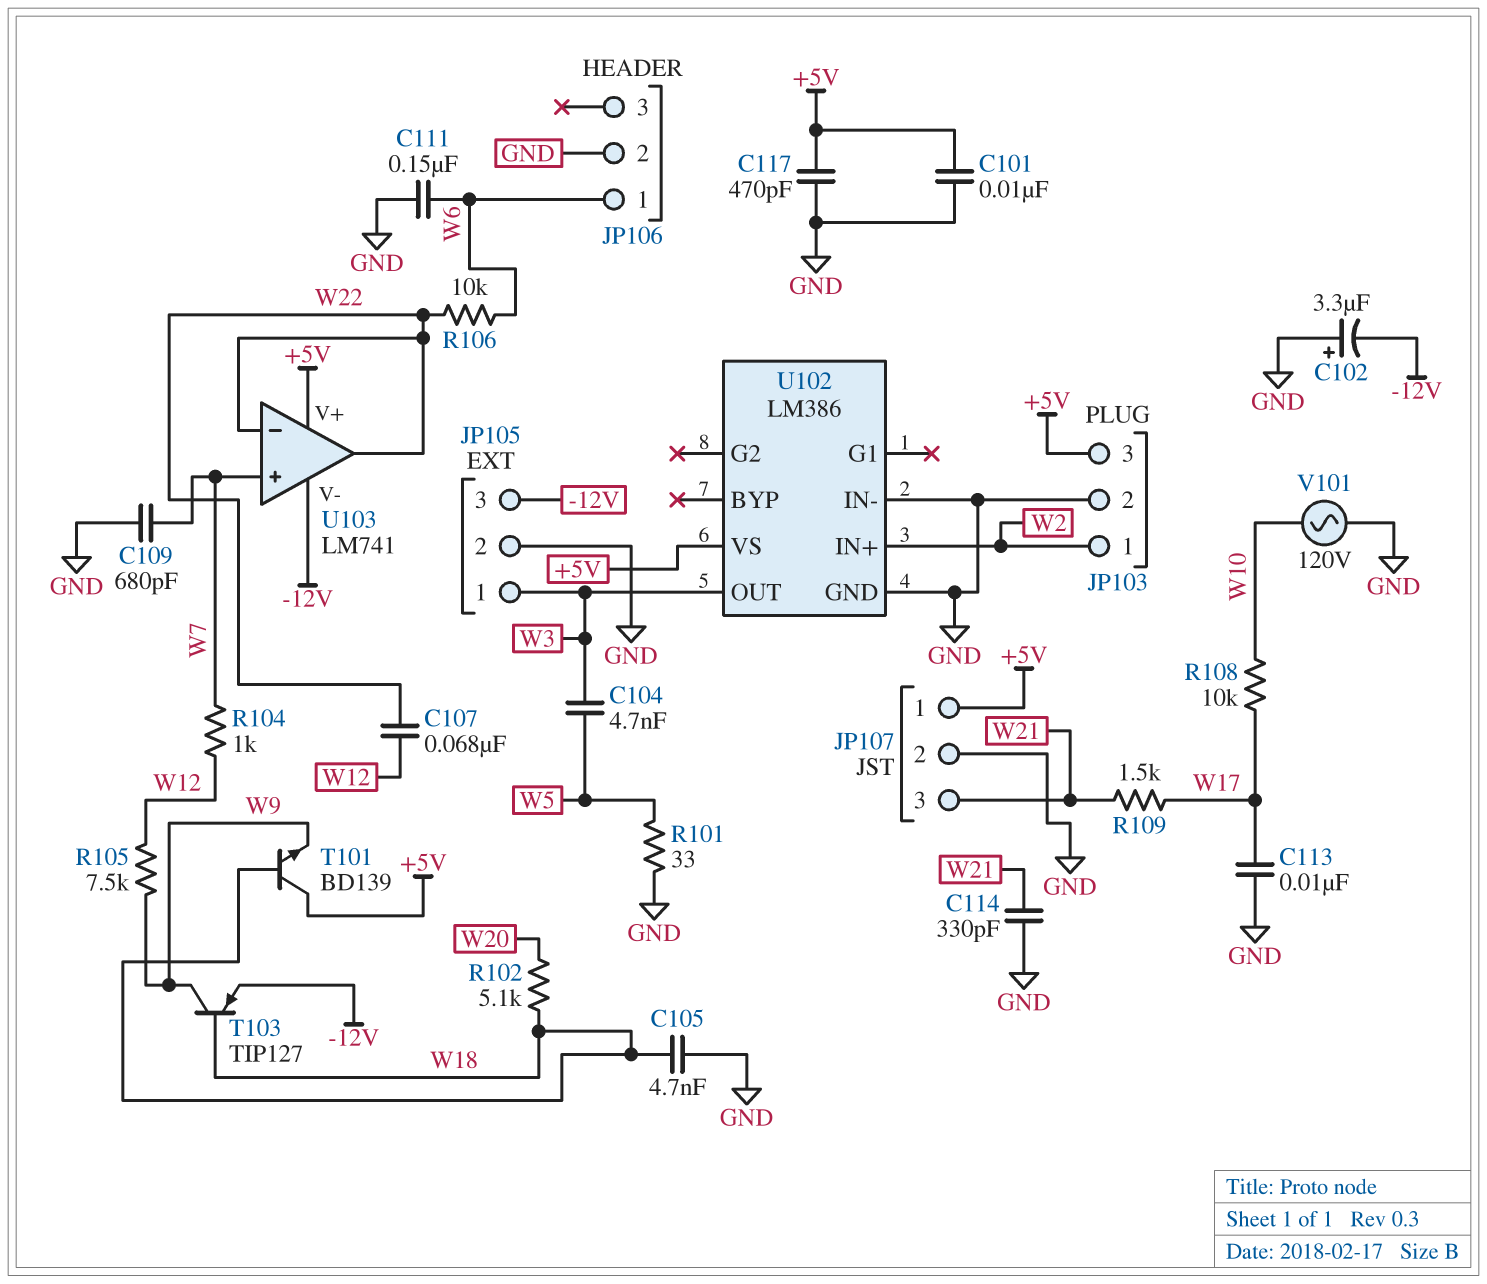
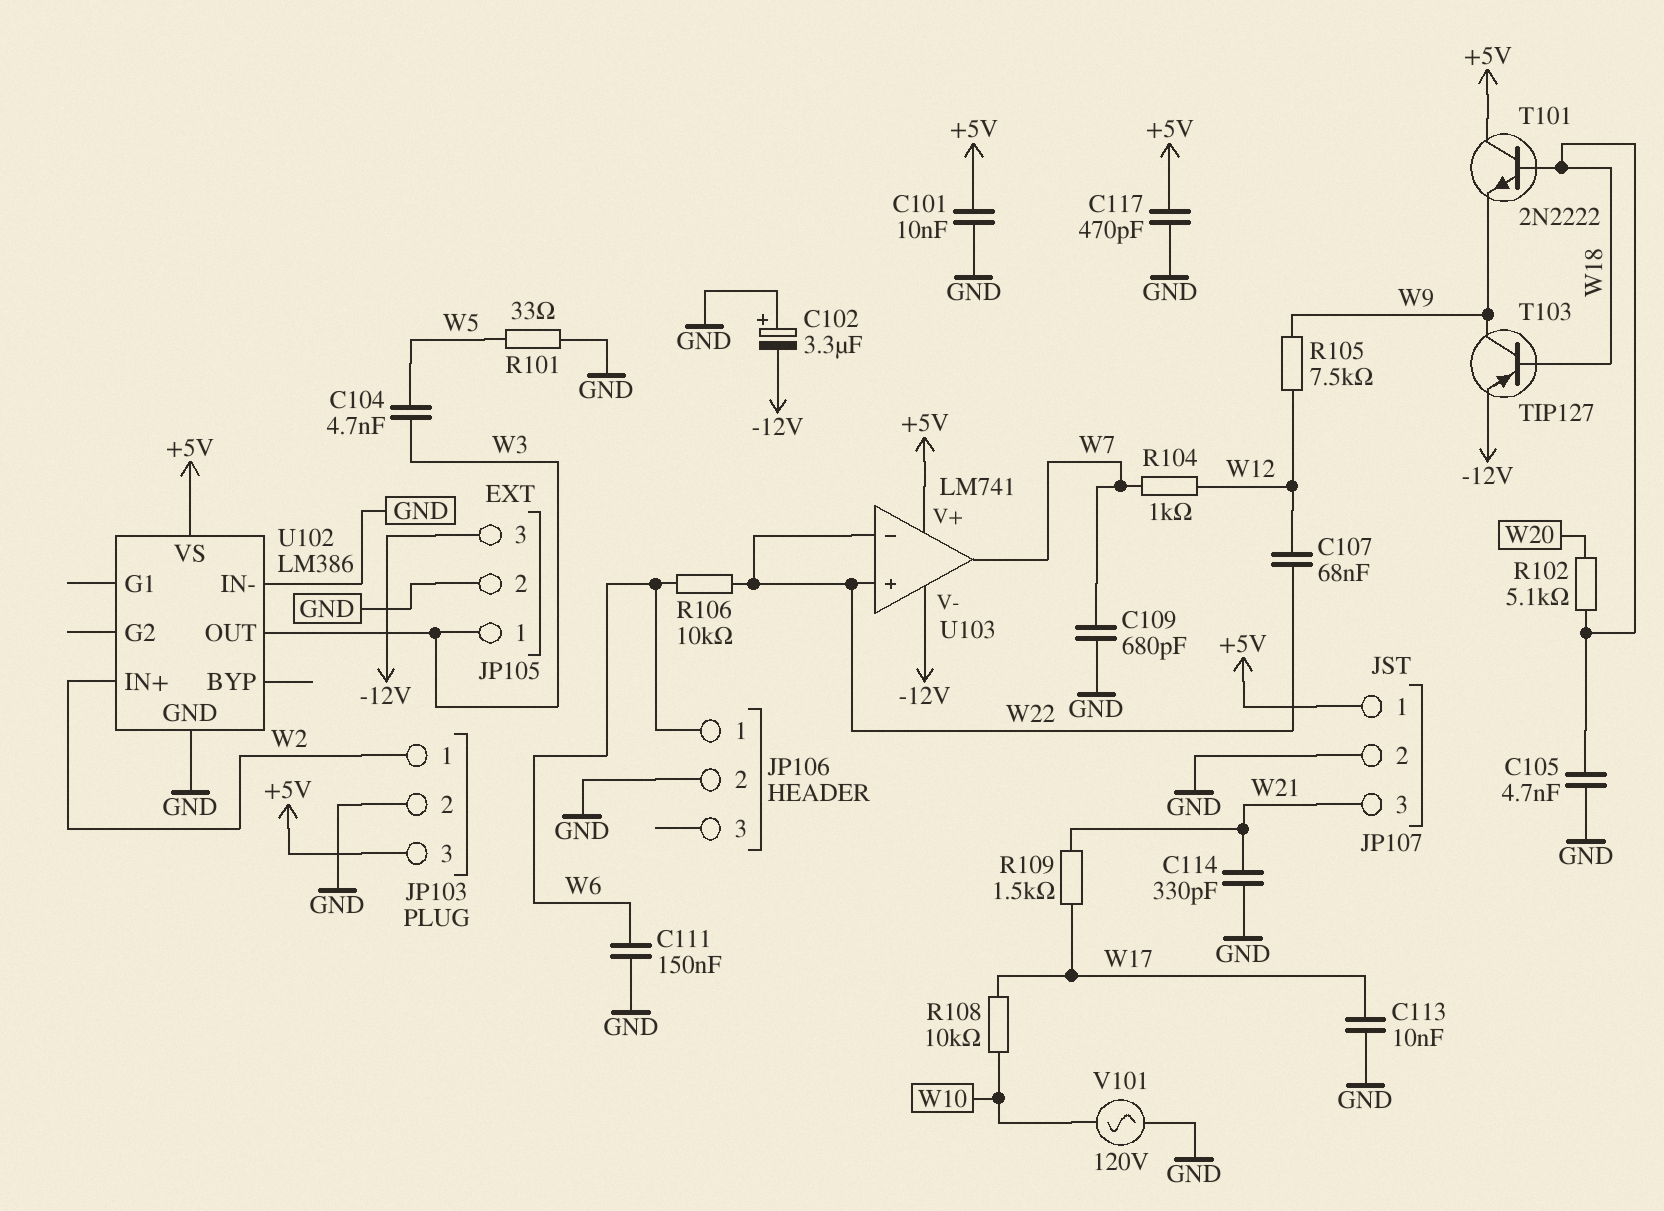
T101: NPN BD139 (B W18, C +5V, E W9) -> NPN 2N2222 (B W18, C +5V, E W9)
U103 pin in+: W7 -> W22
U103 pin out: W22 -> W7

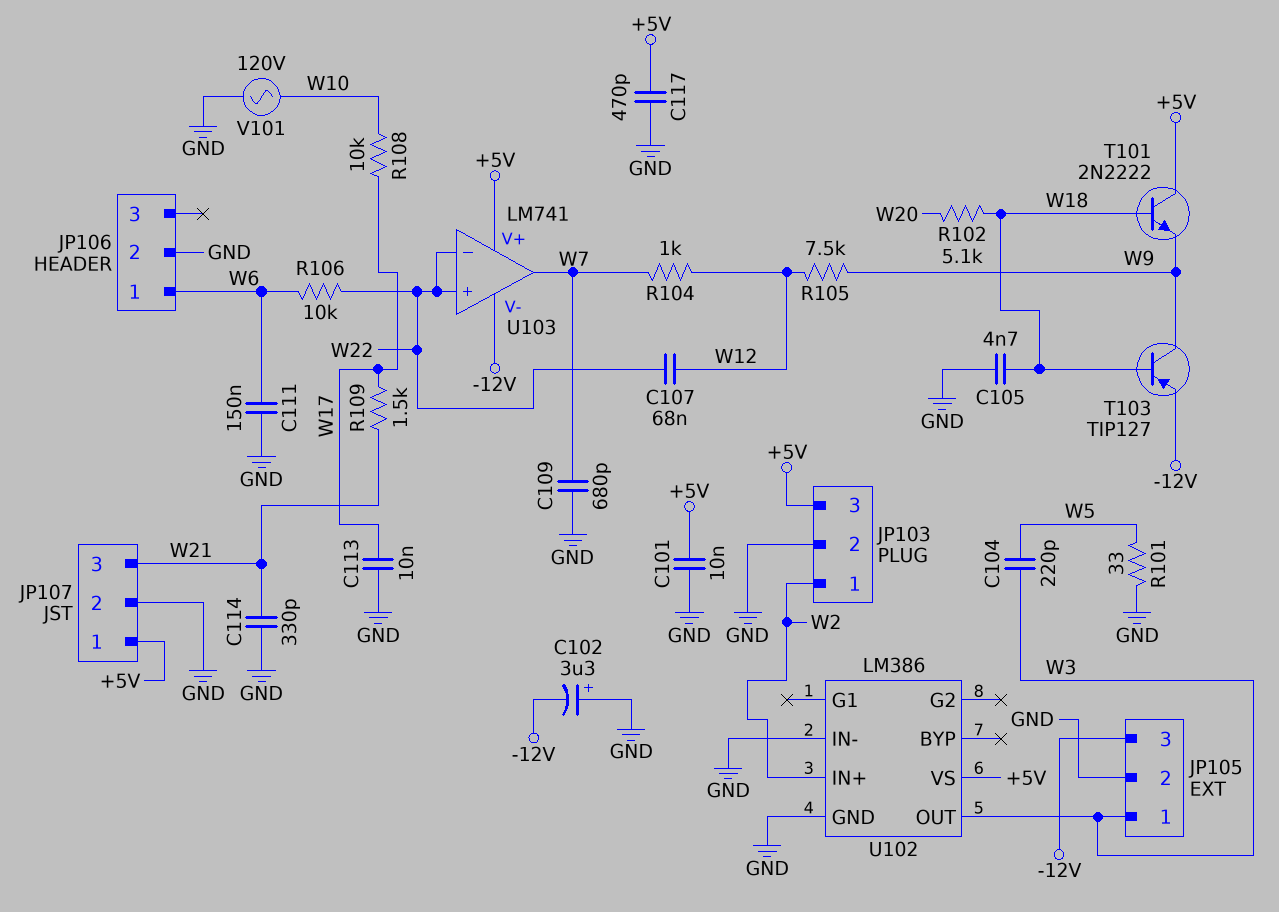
C104: 4.7nF (W3, W5) -> 220pF (W3, W5)

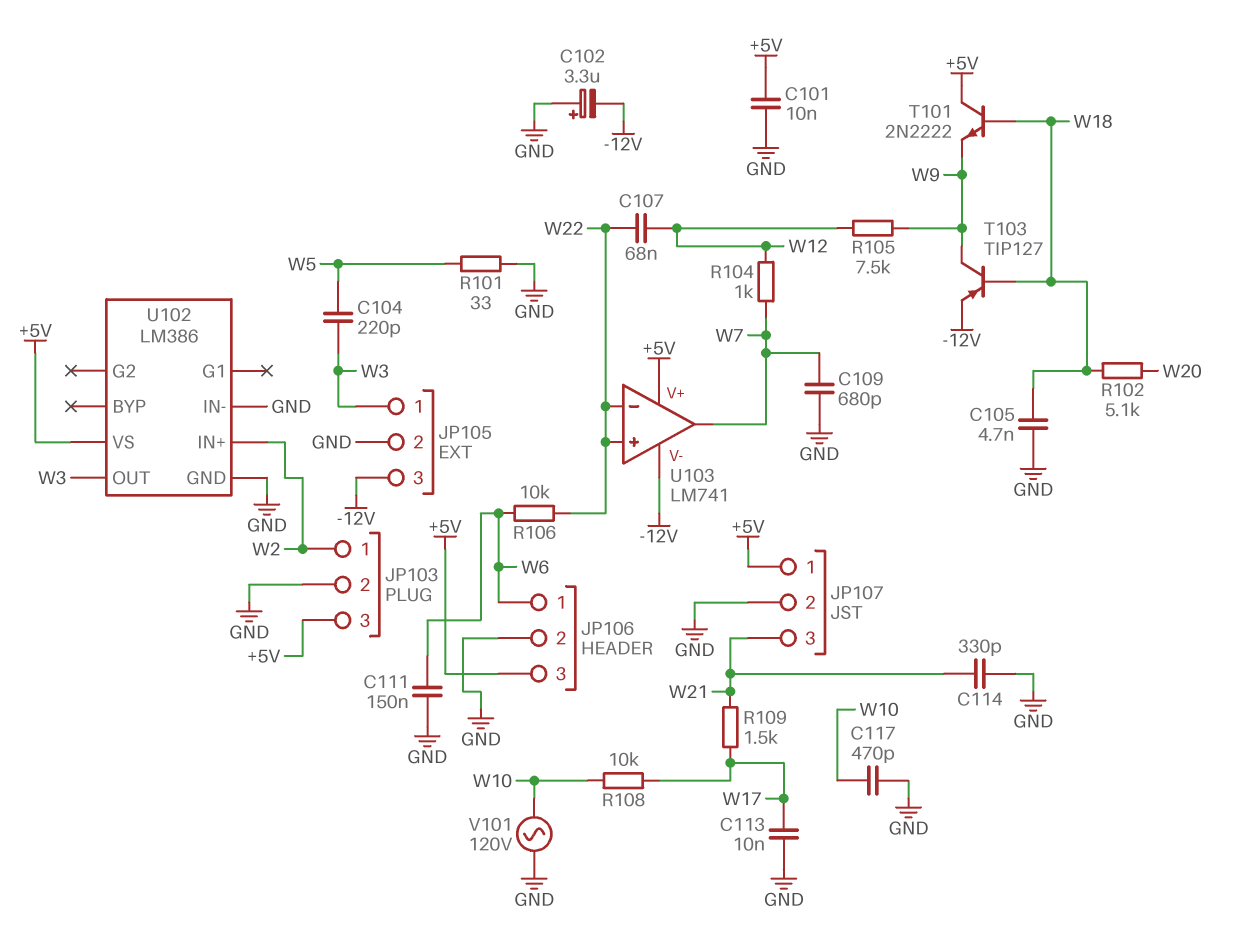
C117: 470pF (+5V, GND) -> 470pF (GND, W10)
JP106 pin 3: none -> +5V

